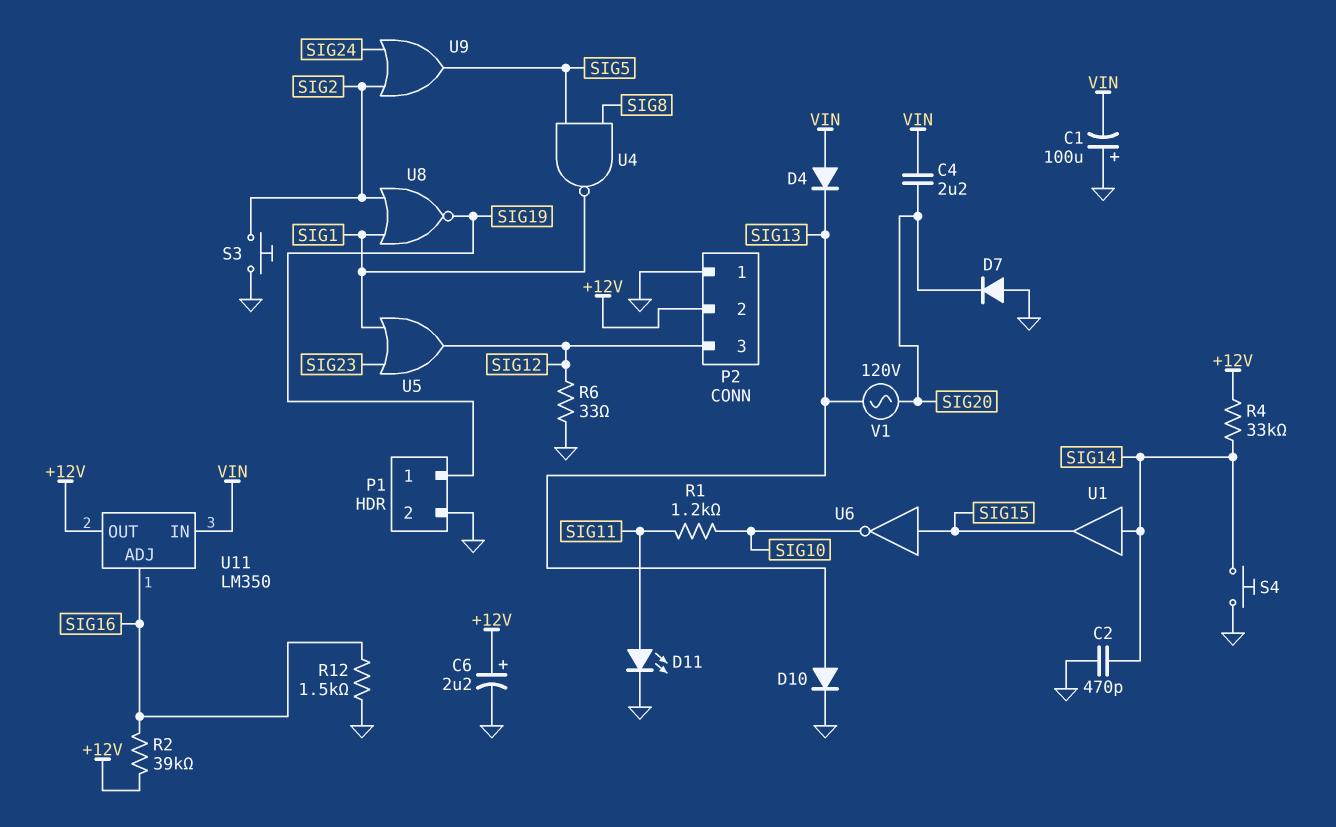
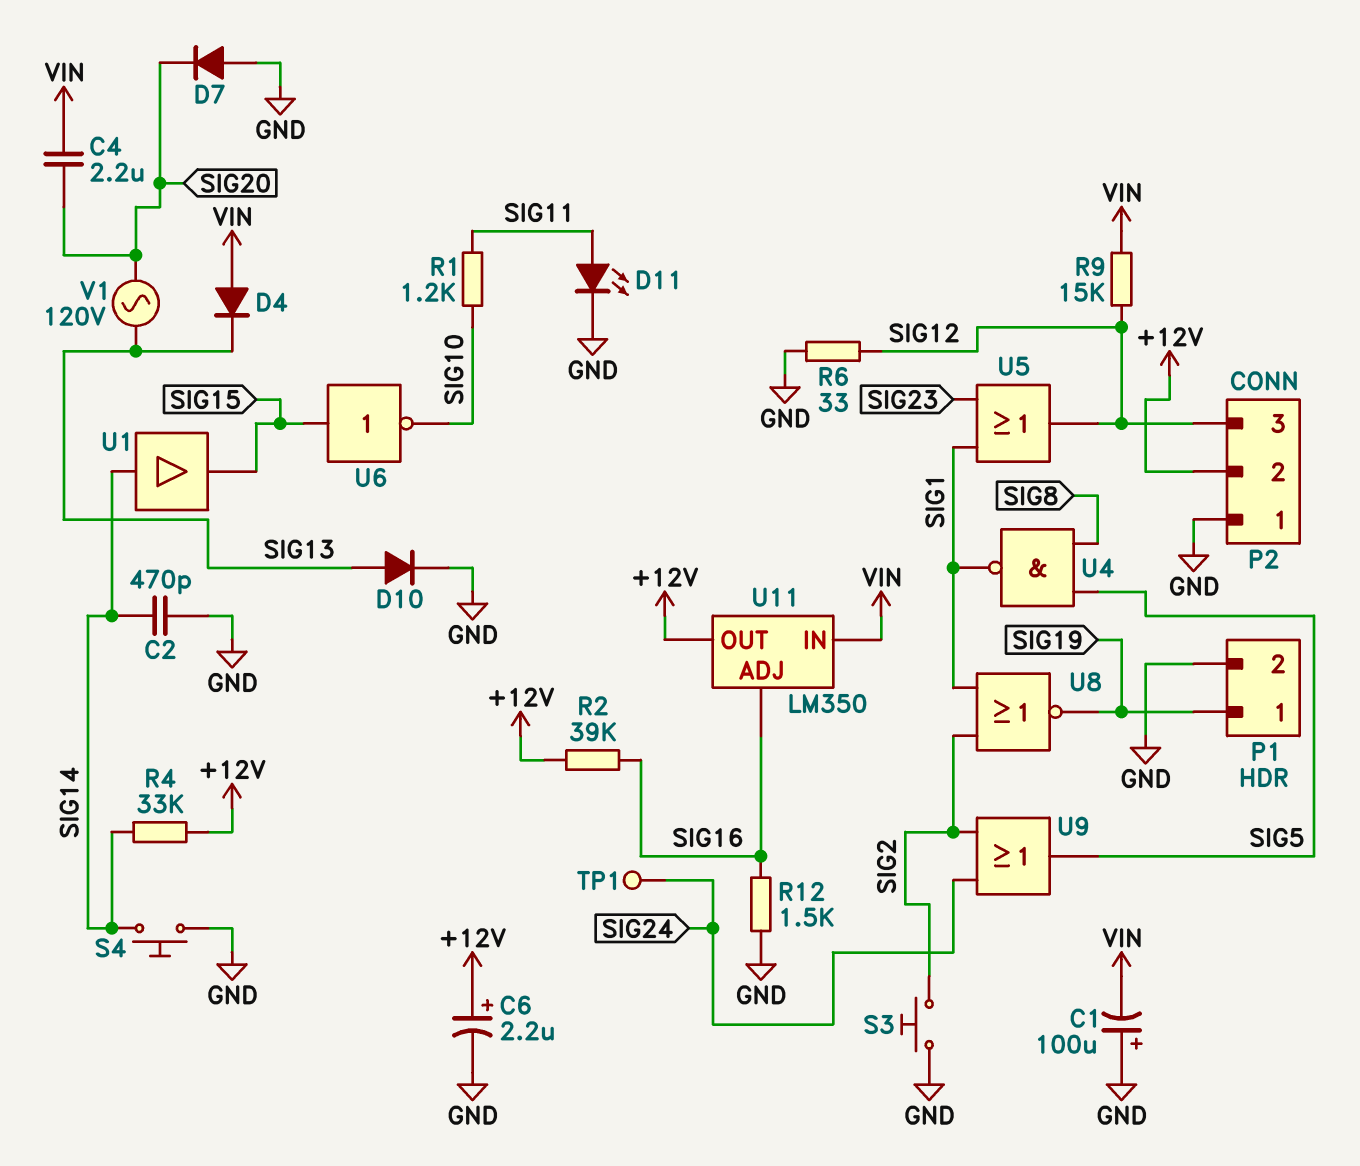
R9: none -> 15k (SIG12, VIN)
TP1: none -> test point (SIG24)

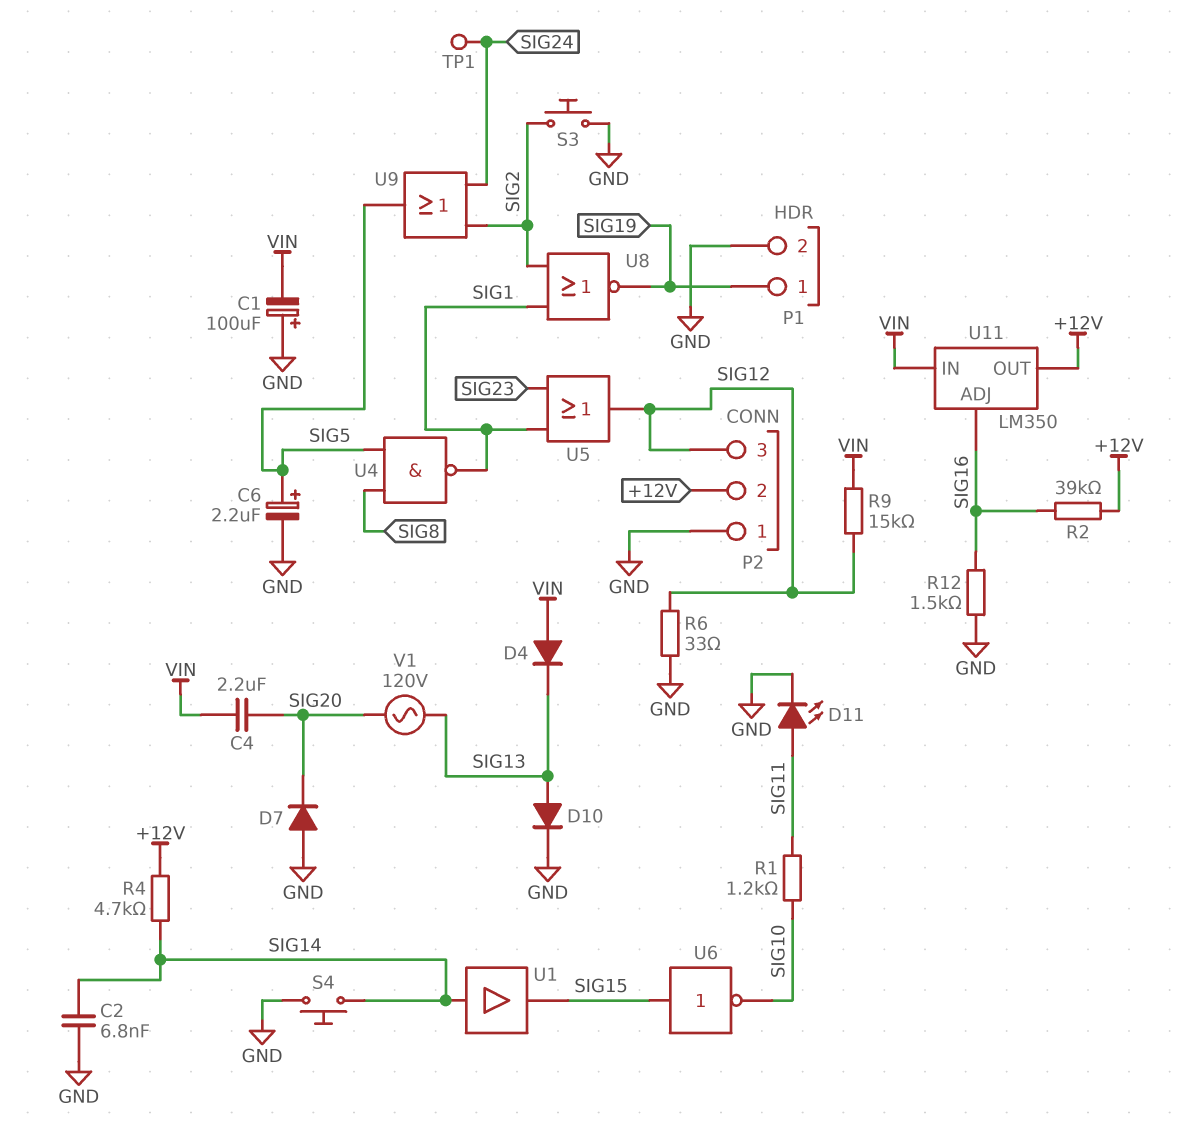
C2: 470pF (GND, SIG14) -> 6.8nF (GND, SIG14)
C6: 2.2uF (plus +12V, minus GND) -> 2.2uF (plus SIG5, minus GND)
R4: 33k (+12V, SIG14) -> 4.7k (+12V, SIG14)

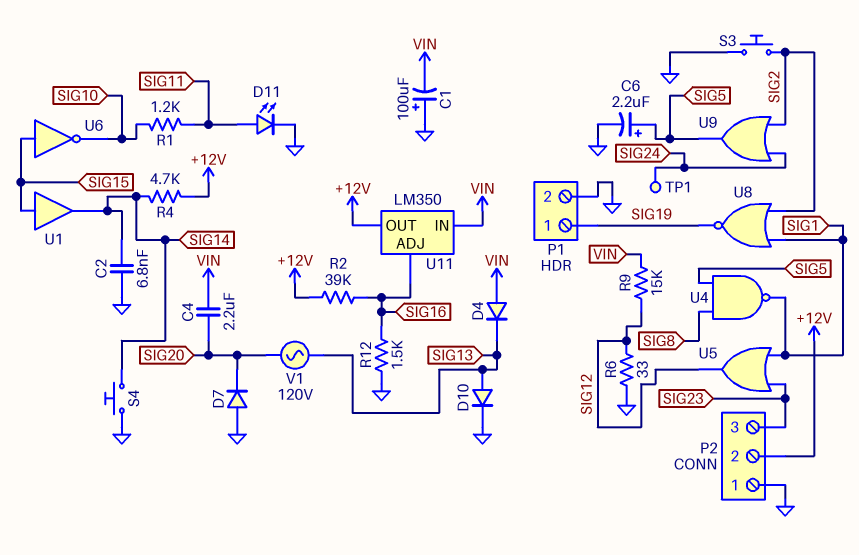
P2 pin 3: SIG12 -> SIG23
U1: buffer (in SIG14, out SIG15) -> buffer (in SIG15, out SIG14)

